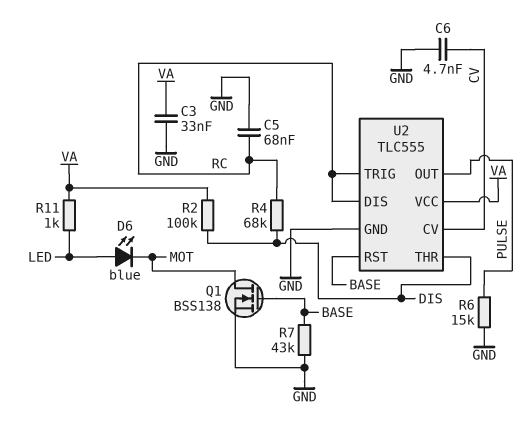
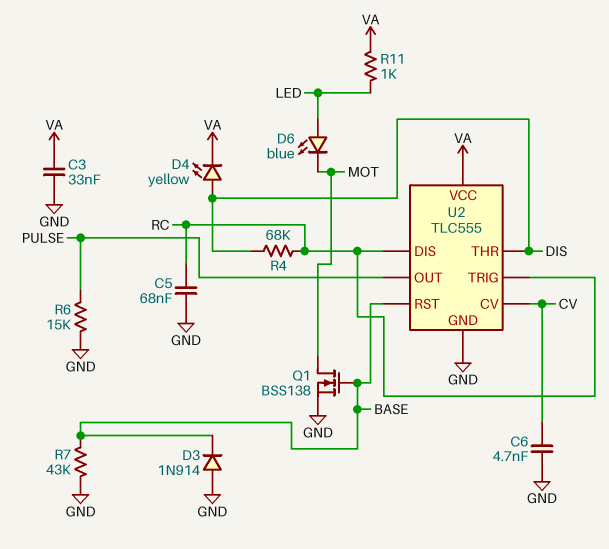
D3: none -> diode 1N914 (A GND, K BASE)
D4: none -> LED yellow (A DIS, K VA)
R2: 100k (DIS, VA) -> none

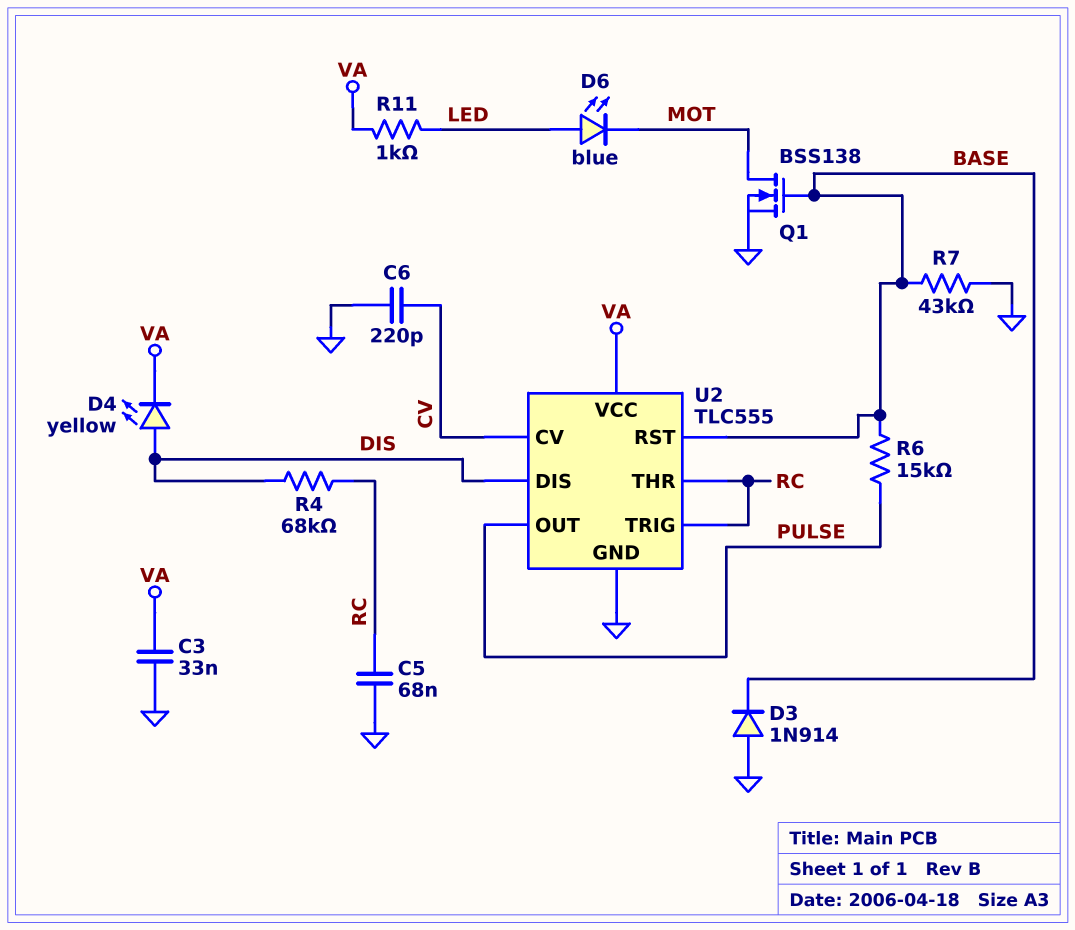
C6: 4.7nF (CV, GND) -> 220pF (CV, GND)
R6: 15k (GND, PULSE) -> 15k (BASE, PULSE)
U2 pin DIS: RC -> DIS
U2 pin THR: DIS -> RC

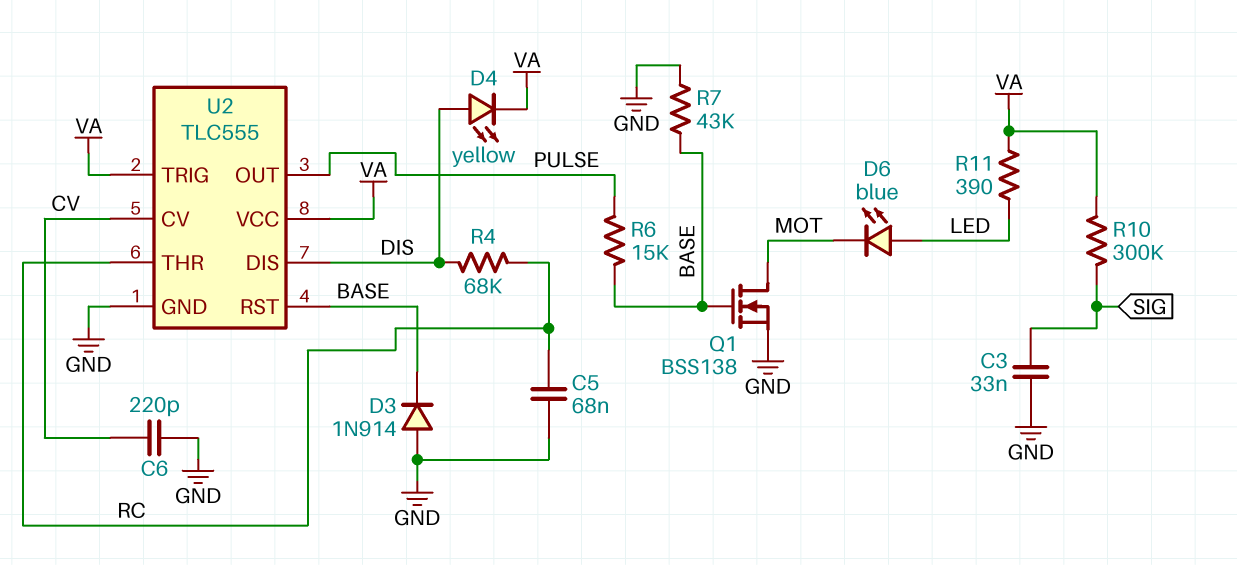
C3: 33nF (GND, VA) -> 33nF (GND, SIG)
R10: none -> 300k (SIG, VA)
R11: 1k (LED, VA) -> 390 (LED, VA)
U2 pin TRIG: RC -> VA

